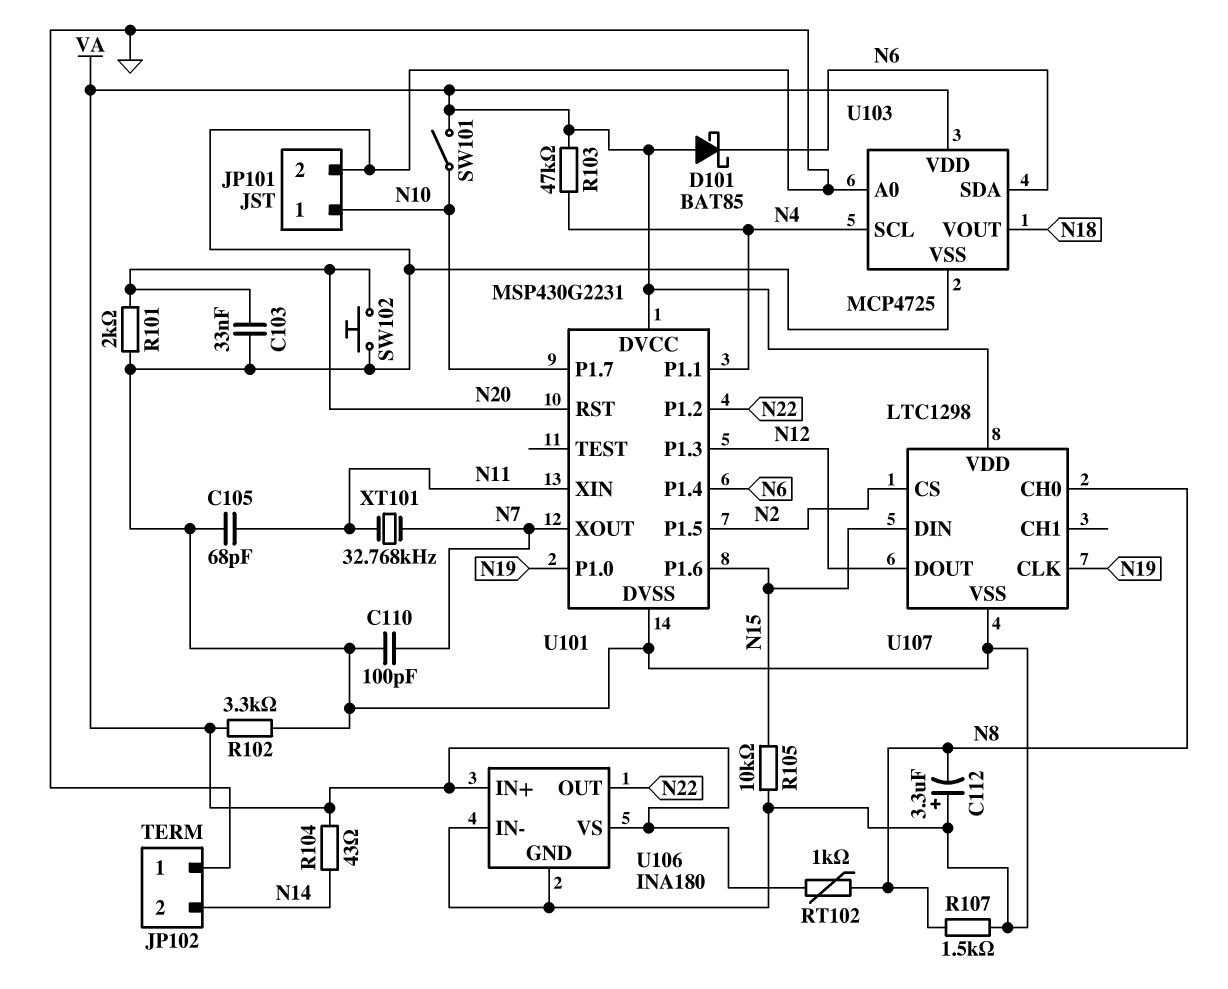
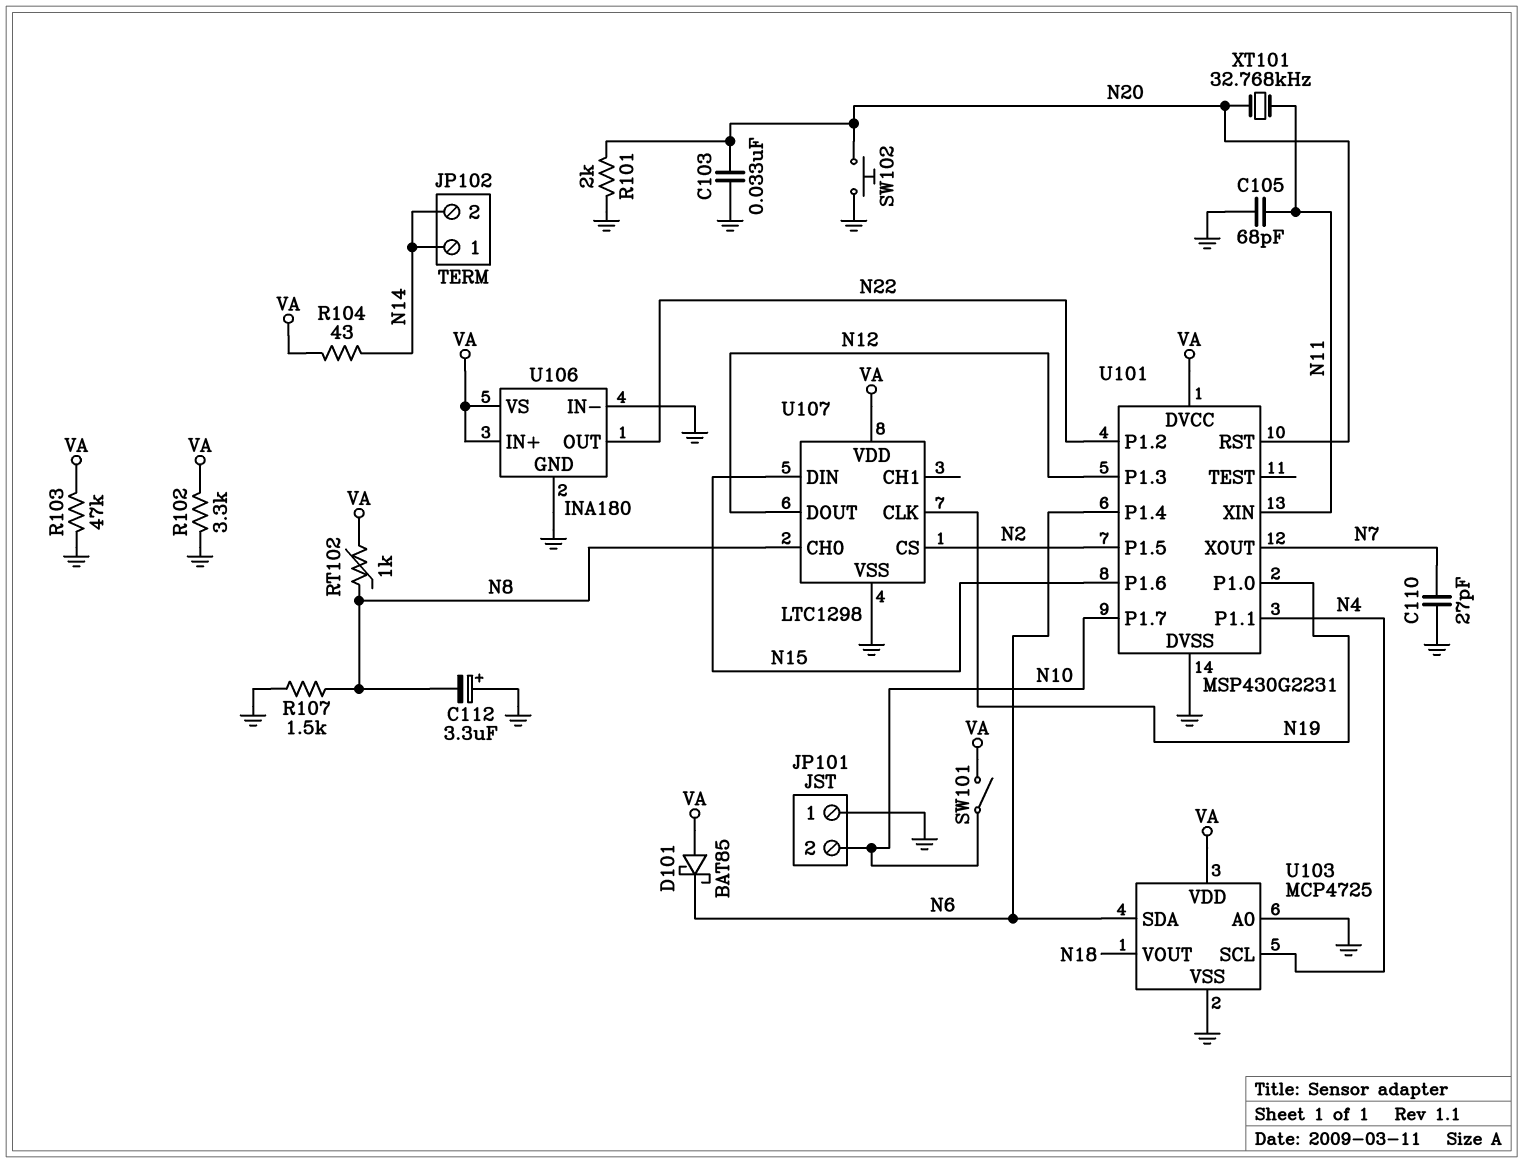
C110: 100pF (GND, N7) -> 27pF (GND, N7)
JP101 pin 1: N10 -> GND
JP101 pin 2: GND -> N10
JP102 pin 1: GND -> N14
R103: 47k (N4, VA) -> 47k (GND, VA)
R105: 10k (GND, N15) -> none
XT101: 32.768kHz (N7, N11) -> 32.768kHz (N11, N20)

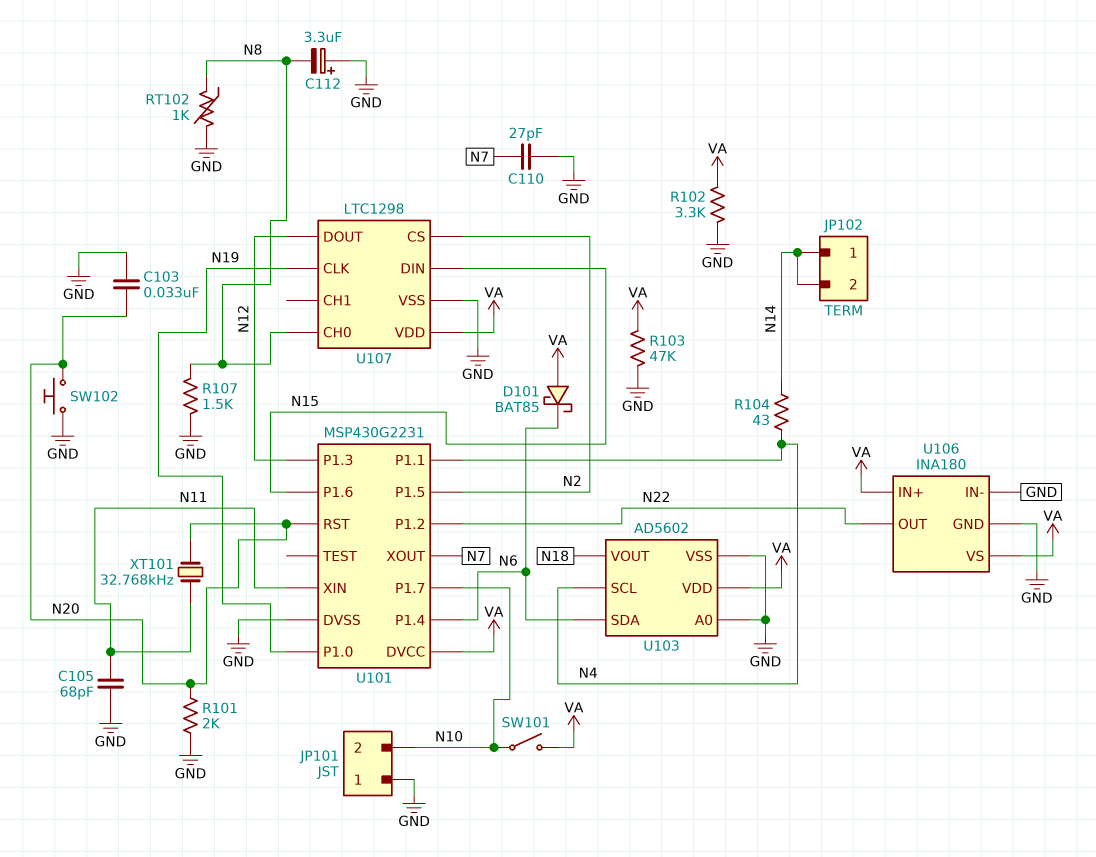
R104: 43 (N14, VA) -> 43 (N4, N14)
RT102: 1k (N8, VA) -> 1k (GND, N8)
U103: MCP4725 -> AD5602

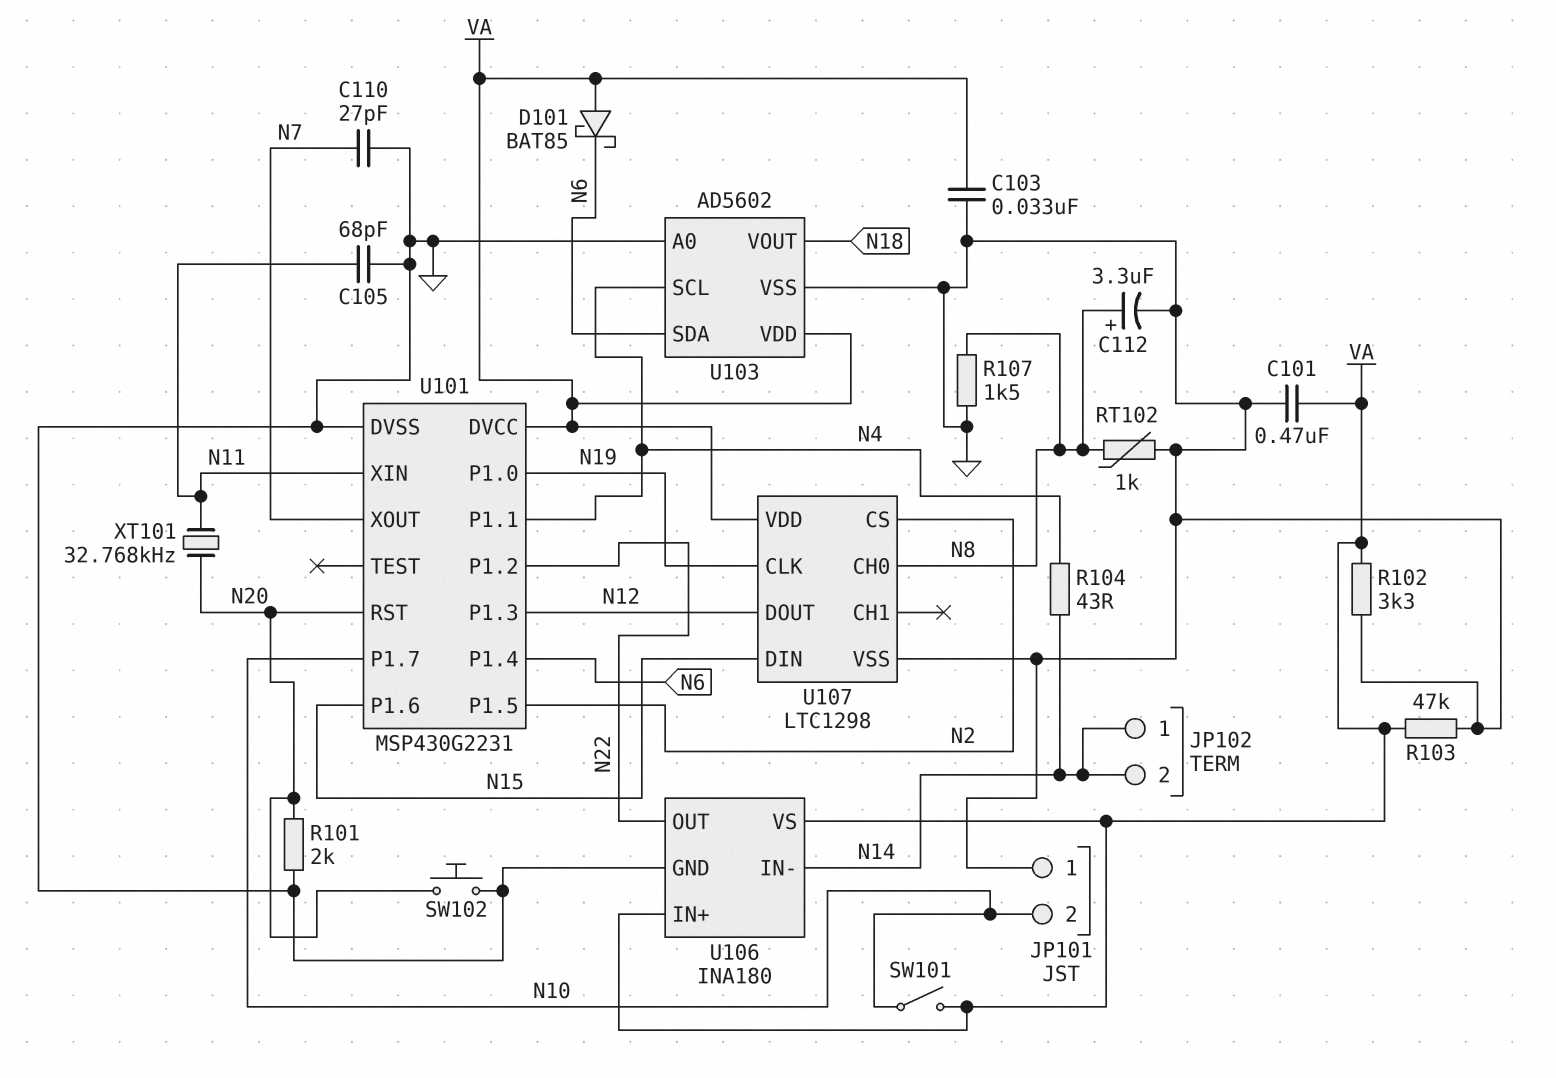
C101: none -> 470nF (GND, VA)
C103: 33nF (GND, N20) -> 33nF (GND, VA)
C112: 3.3uF (plus GND, minus N8) -> 3.3uF (plus N8, minus GND)
U106 pin IN-: GND -> N14

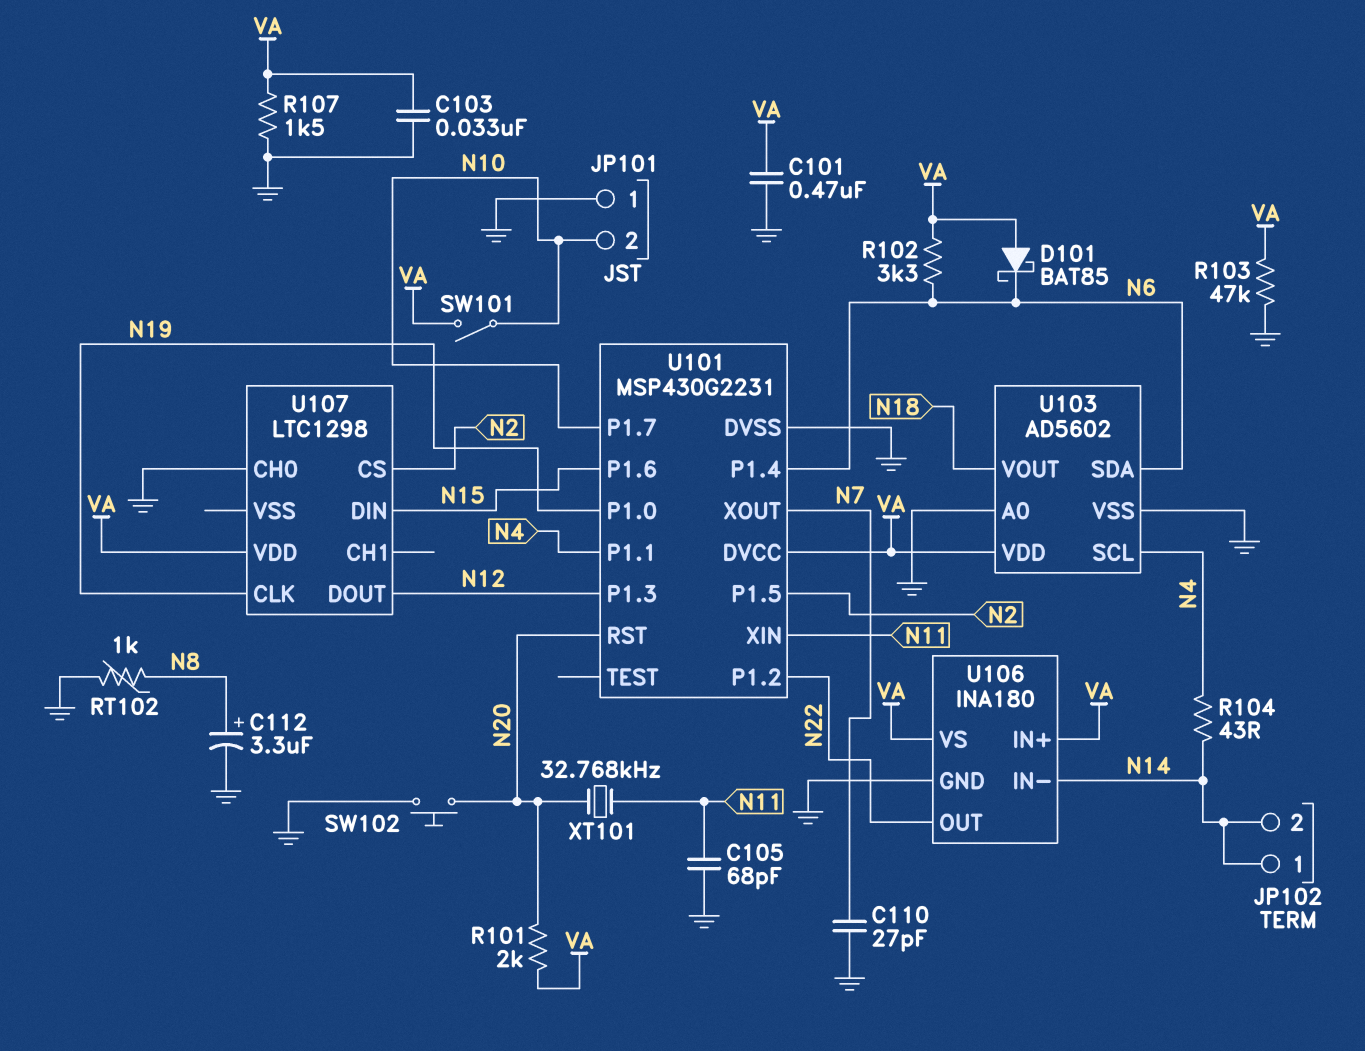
R101: 2k (GND, N20) -> 2k (N20, VA)
R102: 3.3k (GND, VA) -> 3.3k (N6, VA)
R107: 1.5k (GND, N8) -> 1.5k (GND, VA)
U107 pin CH0: N8 -> GND
U107 pin VSS: GND -> none

